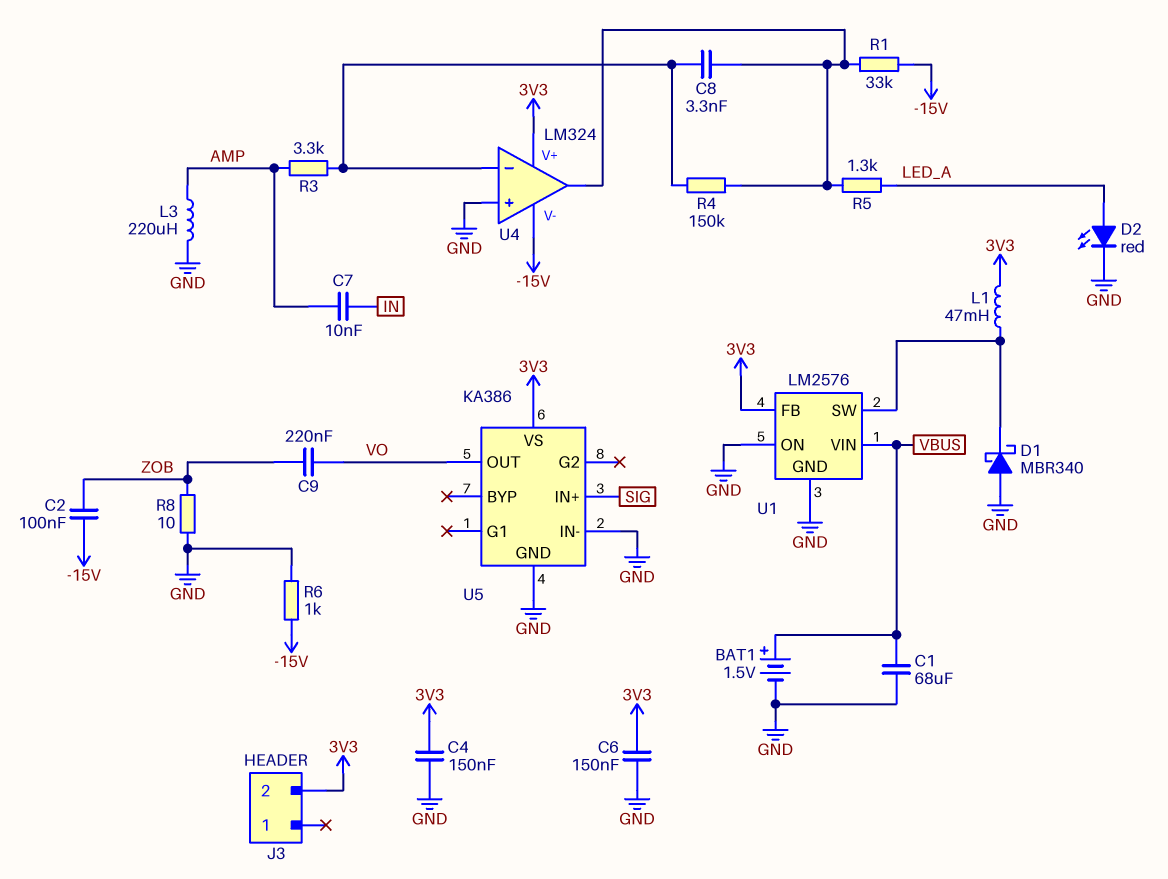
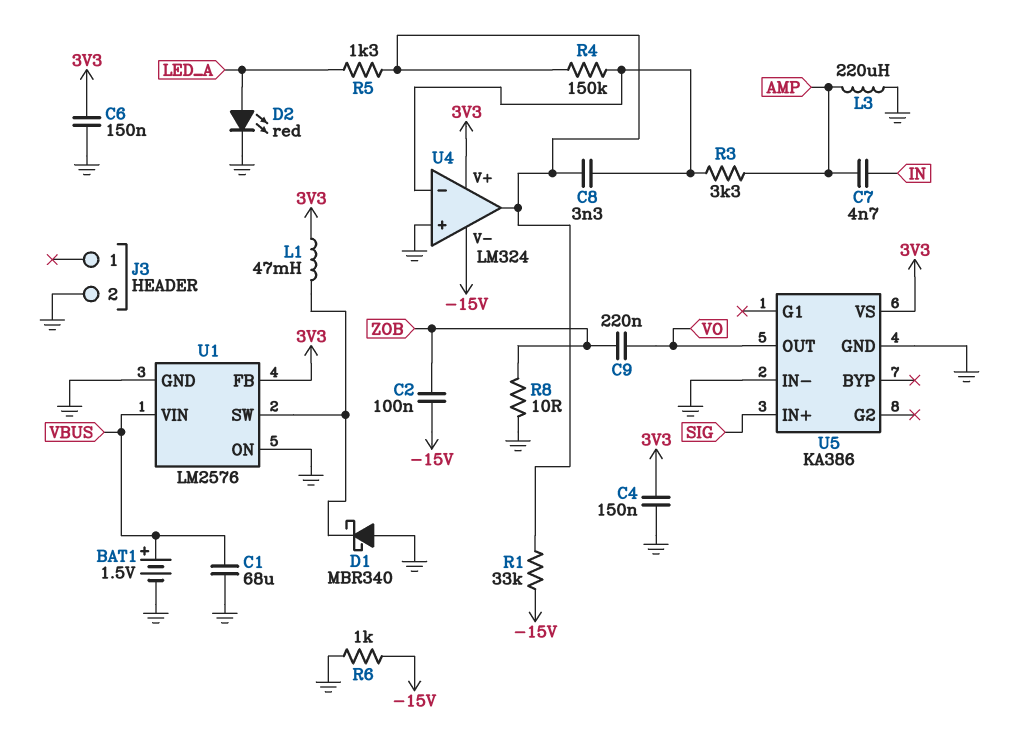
C7: 10nF (AMP, IN) -> 4.7nF (AMP, IN)
J3 pin 2: 3V3 -> GND

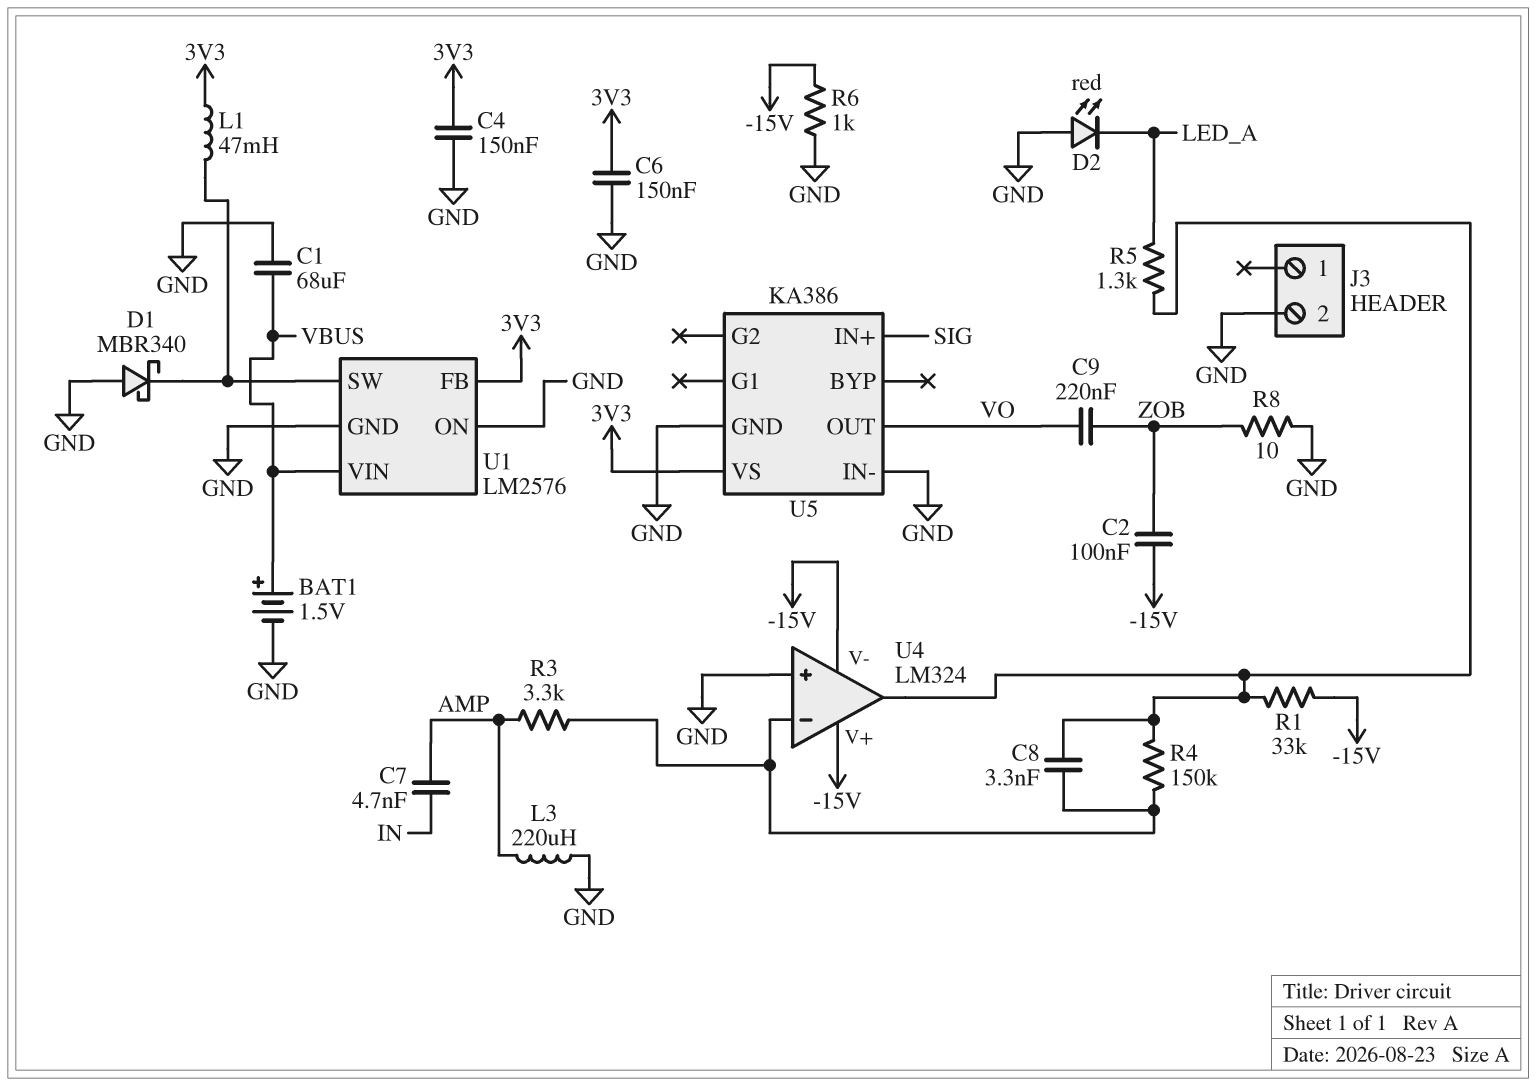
D2: LED red (A LED_A, K GND) -> LED red (A GND, K LED_A)
U4 pin V+: 3V3 -> -15V

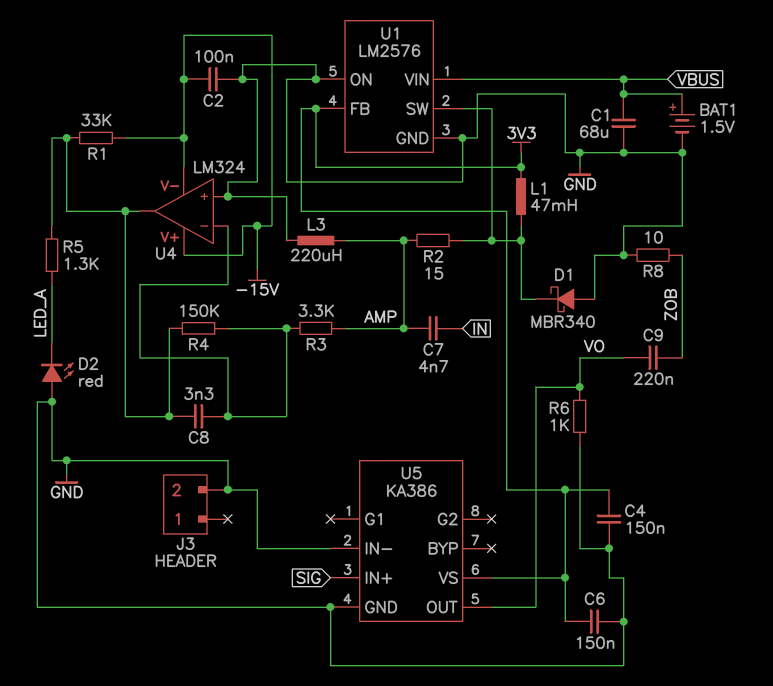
C2: 100nF (-15V, ZOB) -> 100nF (-15V, GND)
R2: none -> 15 (AMP, U1/SW)
R6: 1k (-15V, GND) -> 1k (GND, VO)

